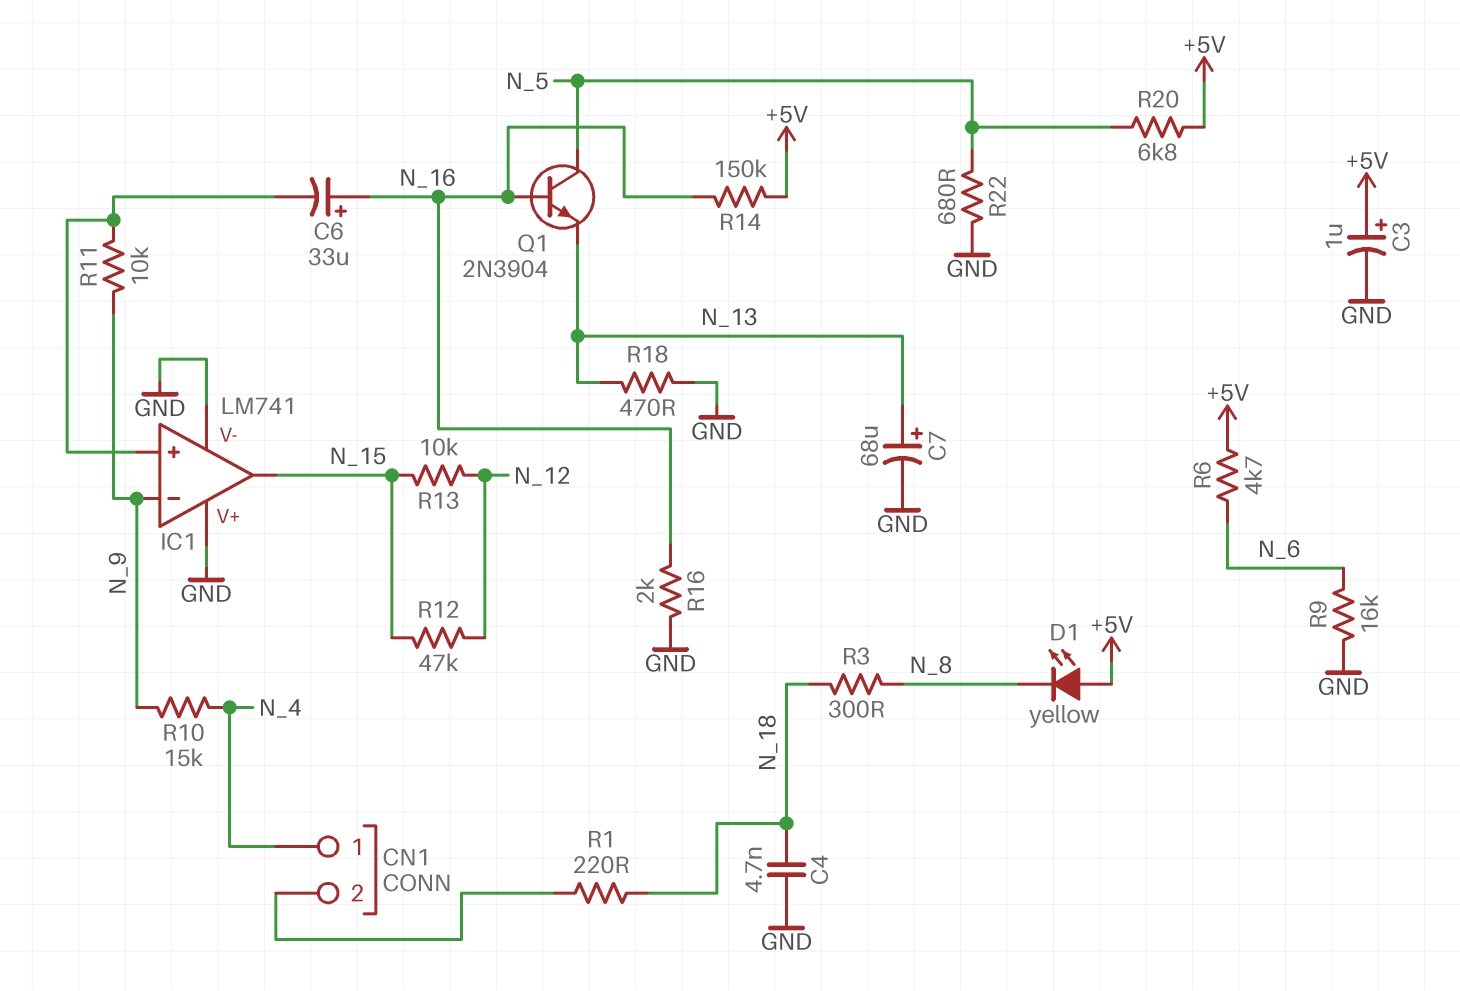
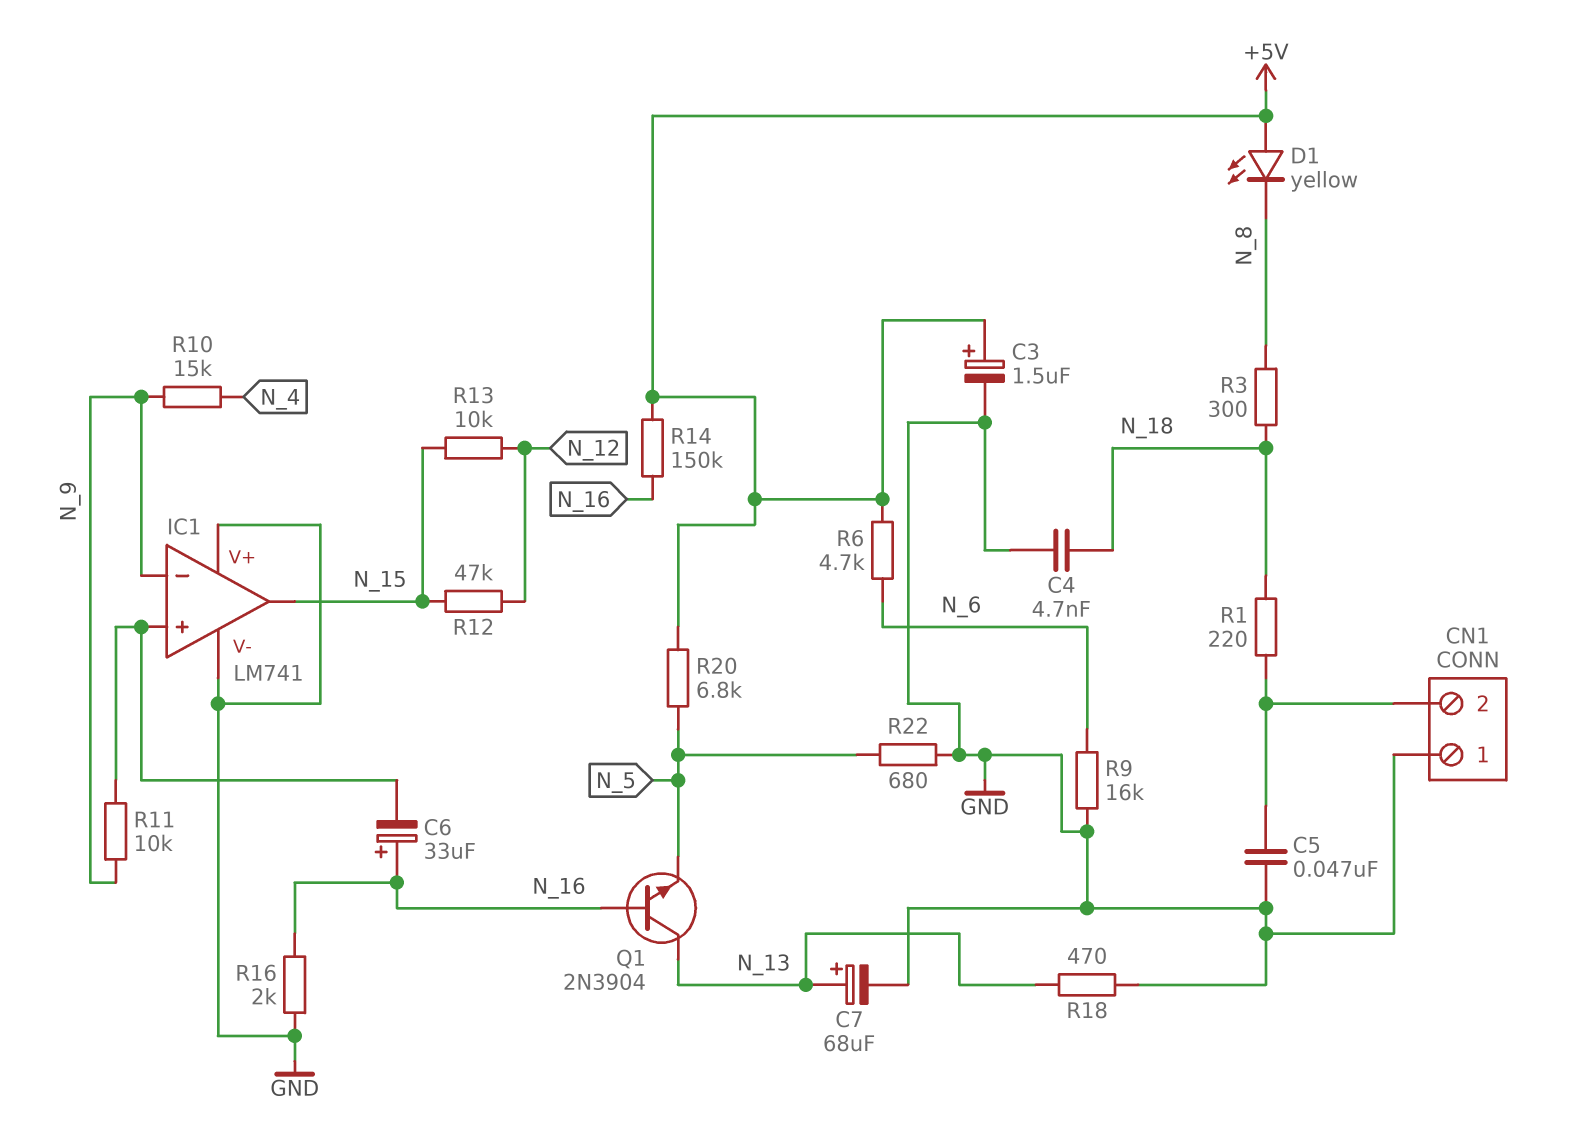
C3: 1uF (plus +5V, minus GND) -> 1.5uF (plus +5V, minus GND)
C5: none -> 47nF (CN1/2, GND)
CN1 pin 1: N_4 -> GND
Q1: NPN 2N3904 (B N_16, C N_5, E N_13) -> NPN 2N3904 (B N_16, C N_13, E N_5)

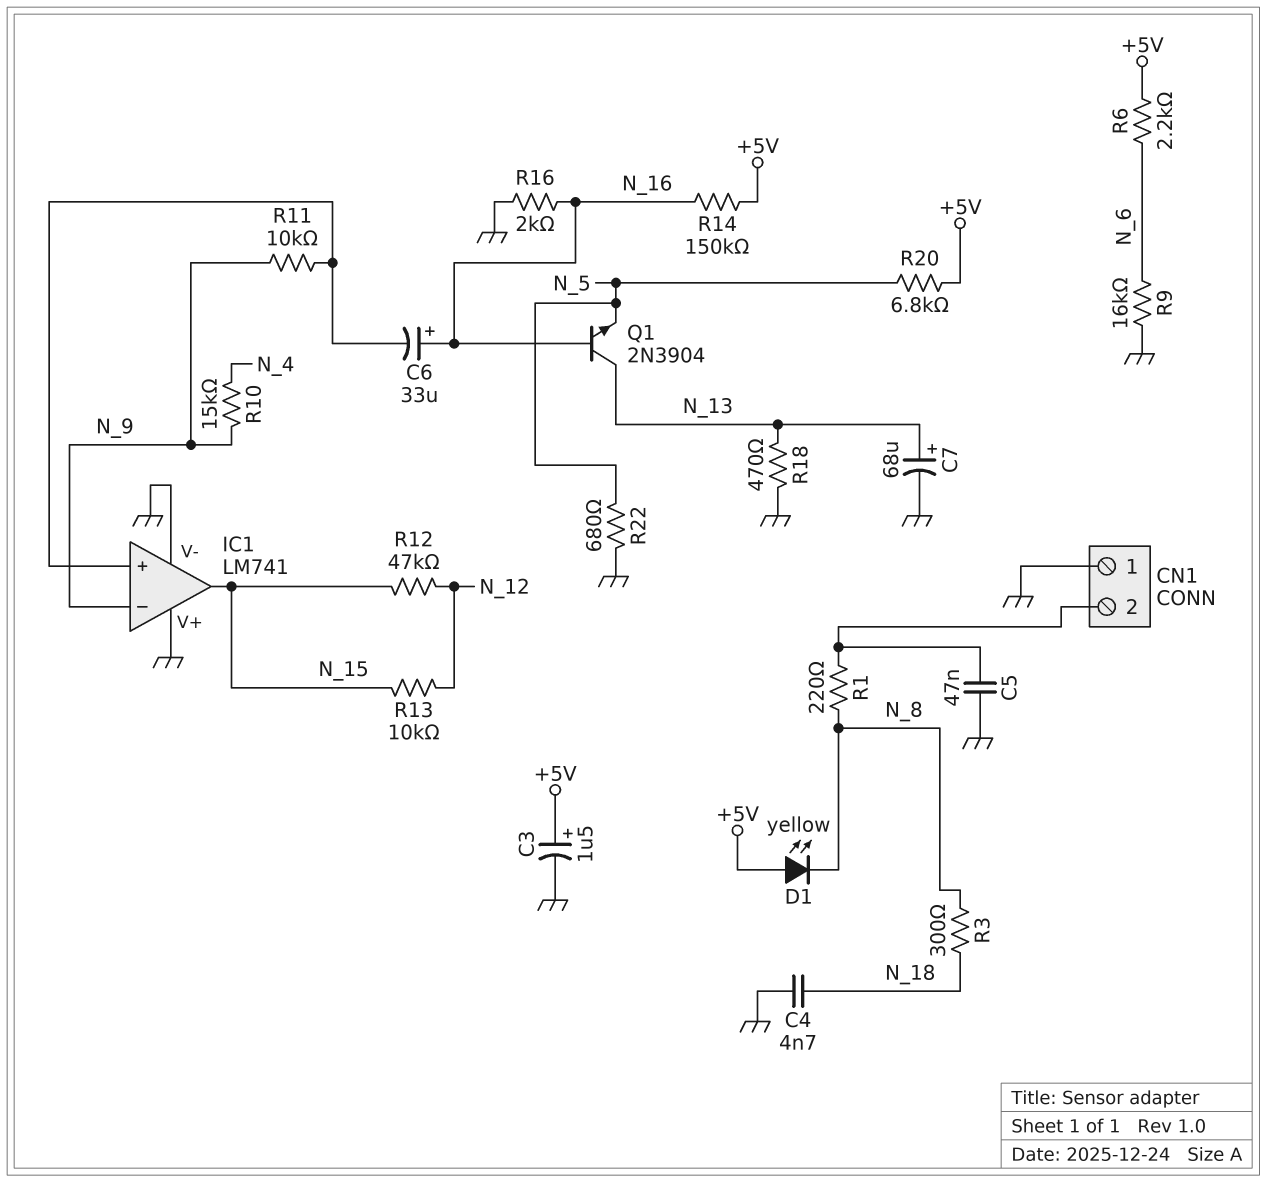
R1: 220 (CN1/2, N_18) -> 220 (CN1/2, N_8)
R6: 4.7k (+5V, N_6) -> 2.2k (+5V, N_6)

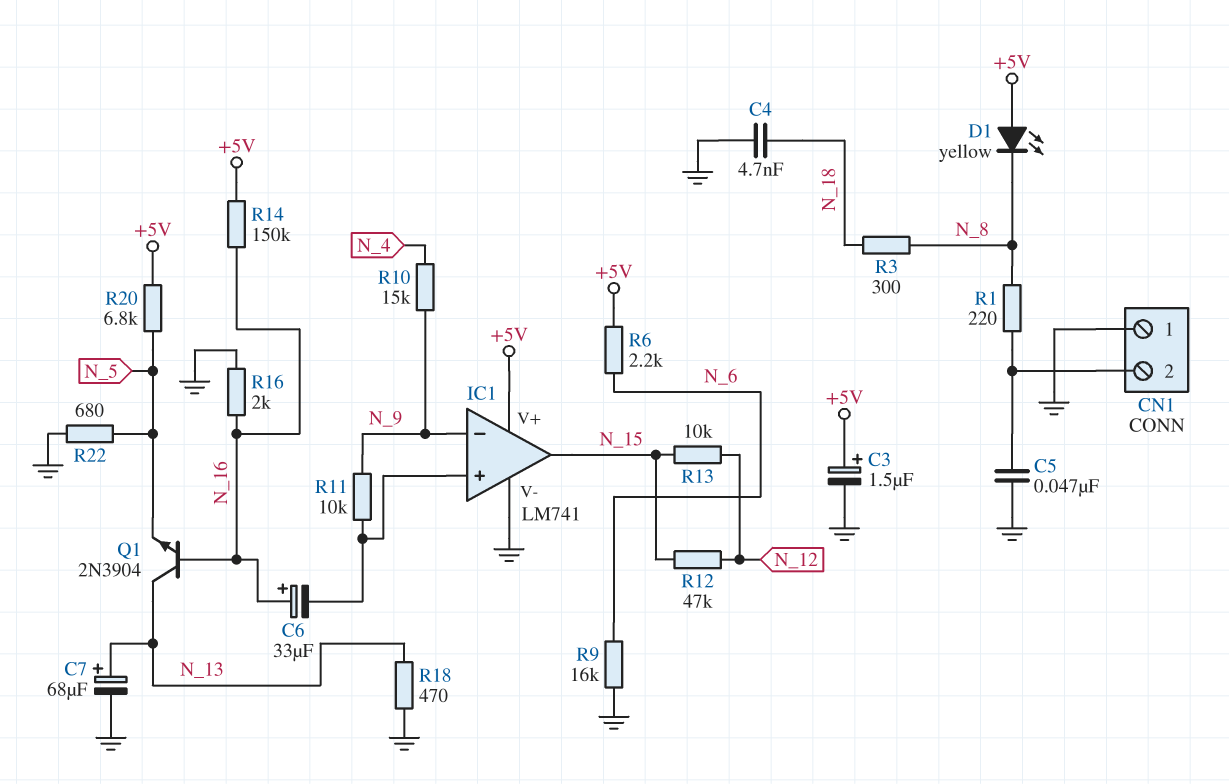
IC1 pin V+: GND -> +5V

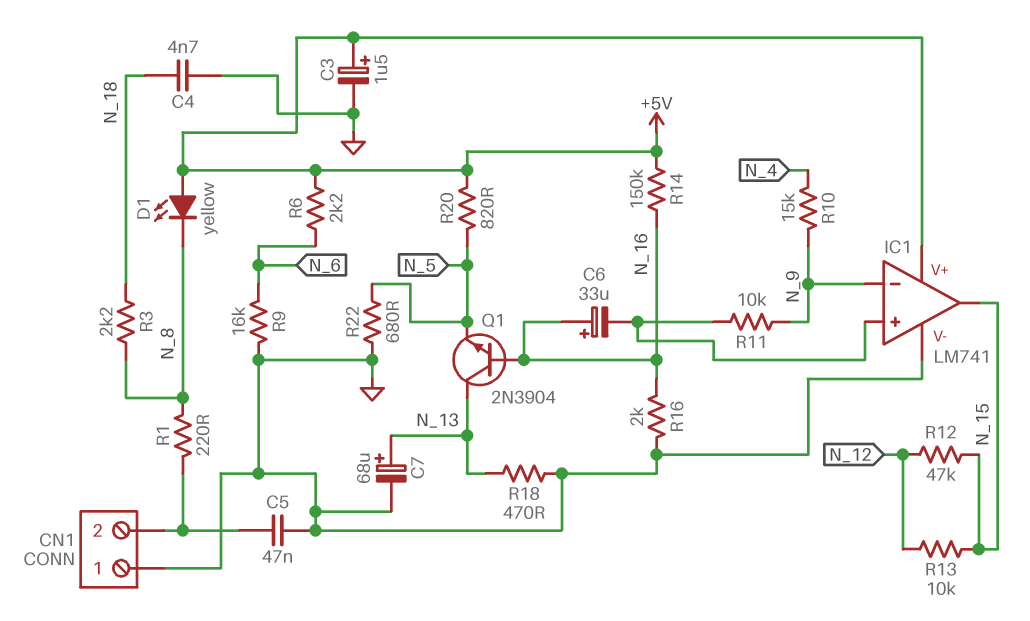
R3: 300 (N_8, N_18) -> 2.2k (N_8, N_18)
R20: 6.8k (+5V, N_5) -> 820 (+5V, N_5)

